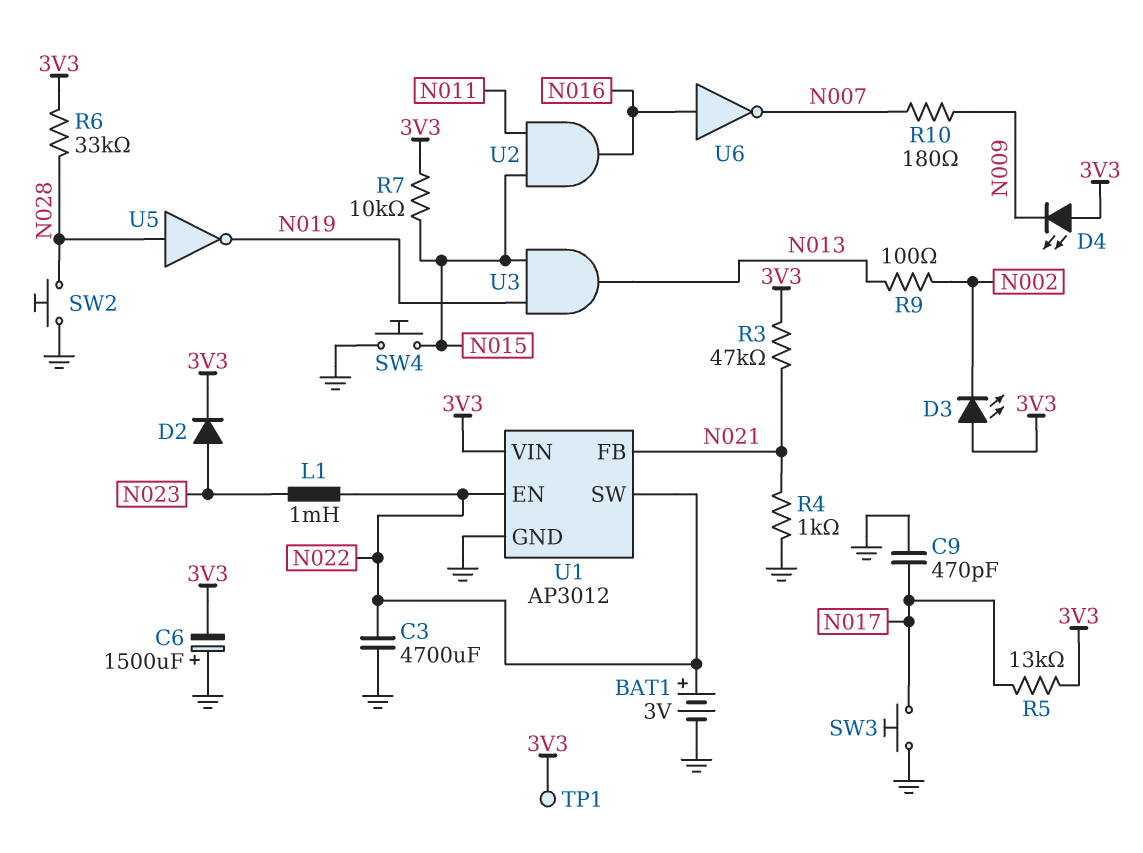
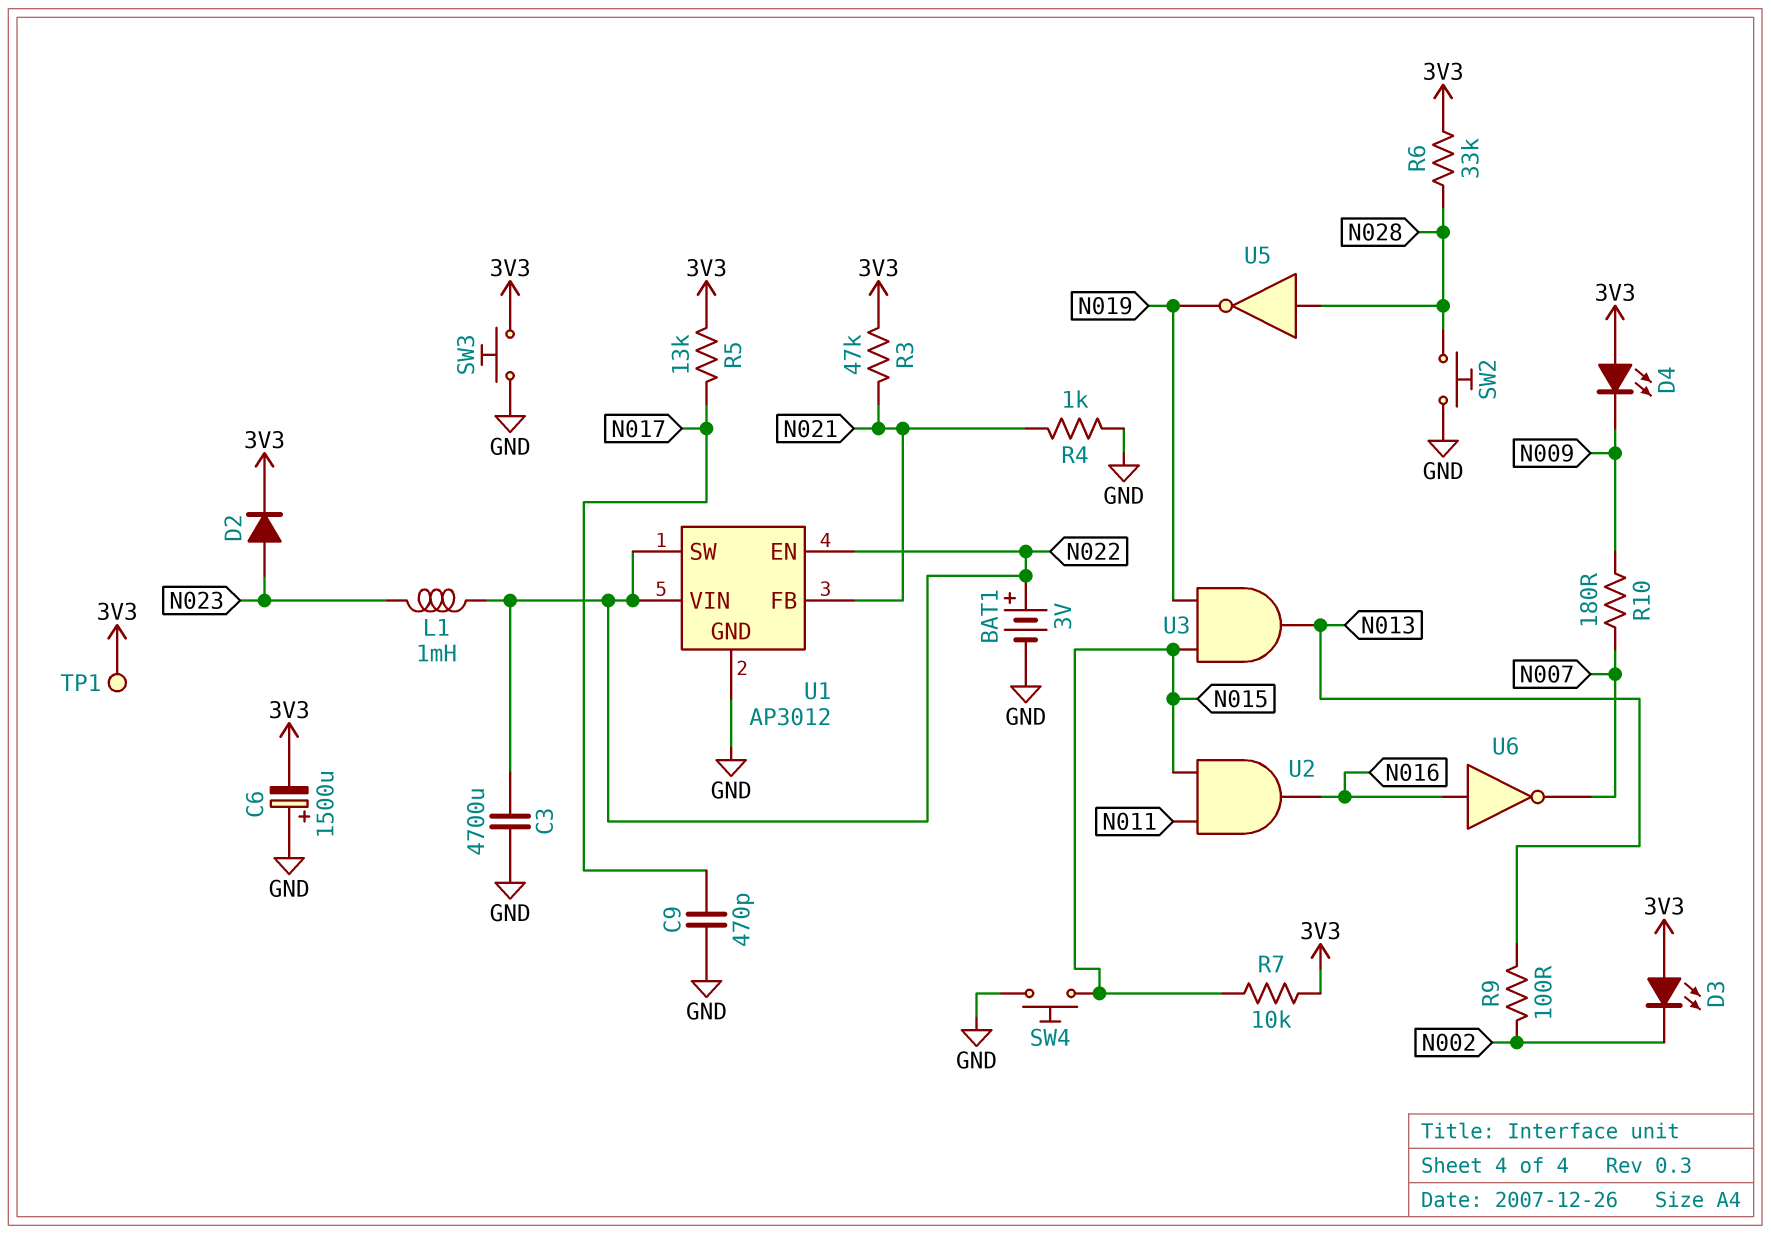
SW3: button (GND, N017) -> button (3V3, GND)
U1 pin VIN: 3V3 -> N022

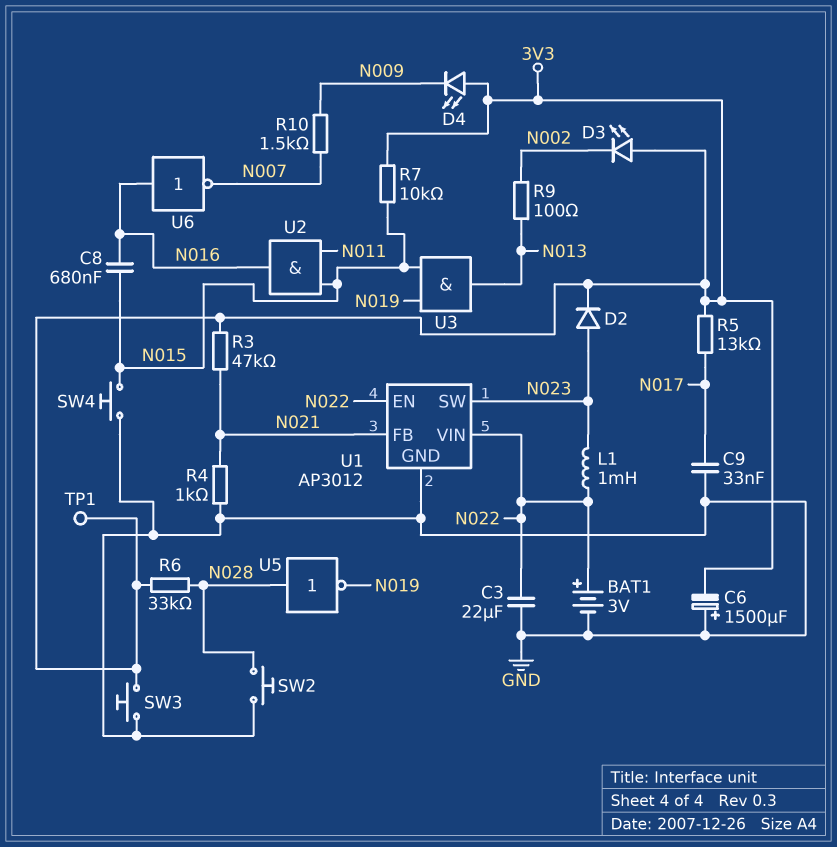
C3: 4700uF (GND, N022) -> 22uF (GND, N022)
C8: none -> 680nF (N015, N016)
C9: 470pF (GND, N017) -> 33nF (GND, N017)
R10: 180 (N007, N009) -> 1.5k (N007, N009)
U1 pin SW: N022 -> N023

